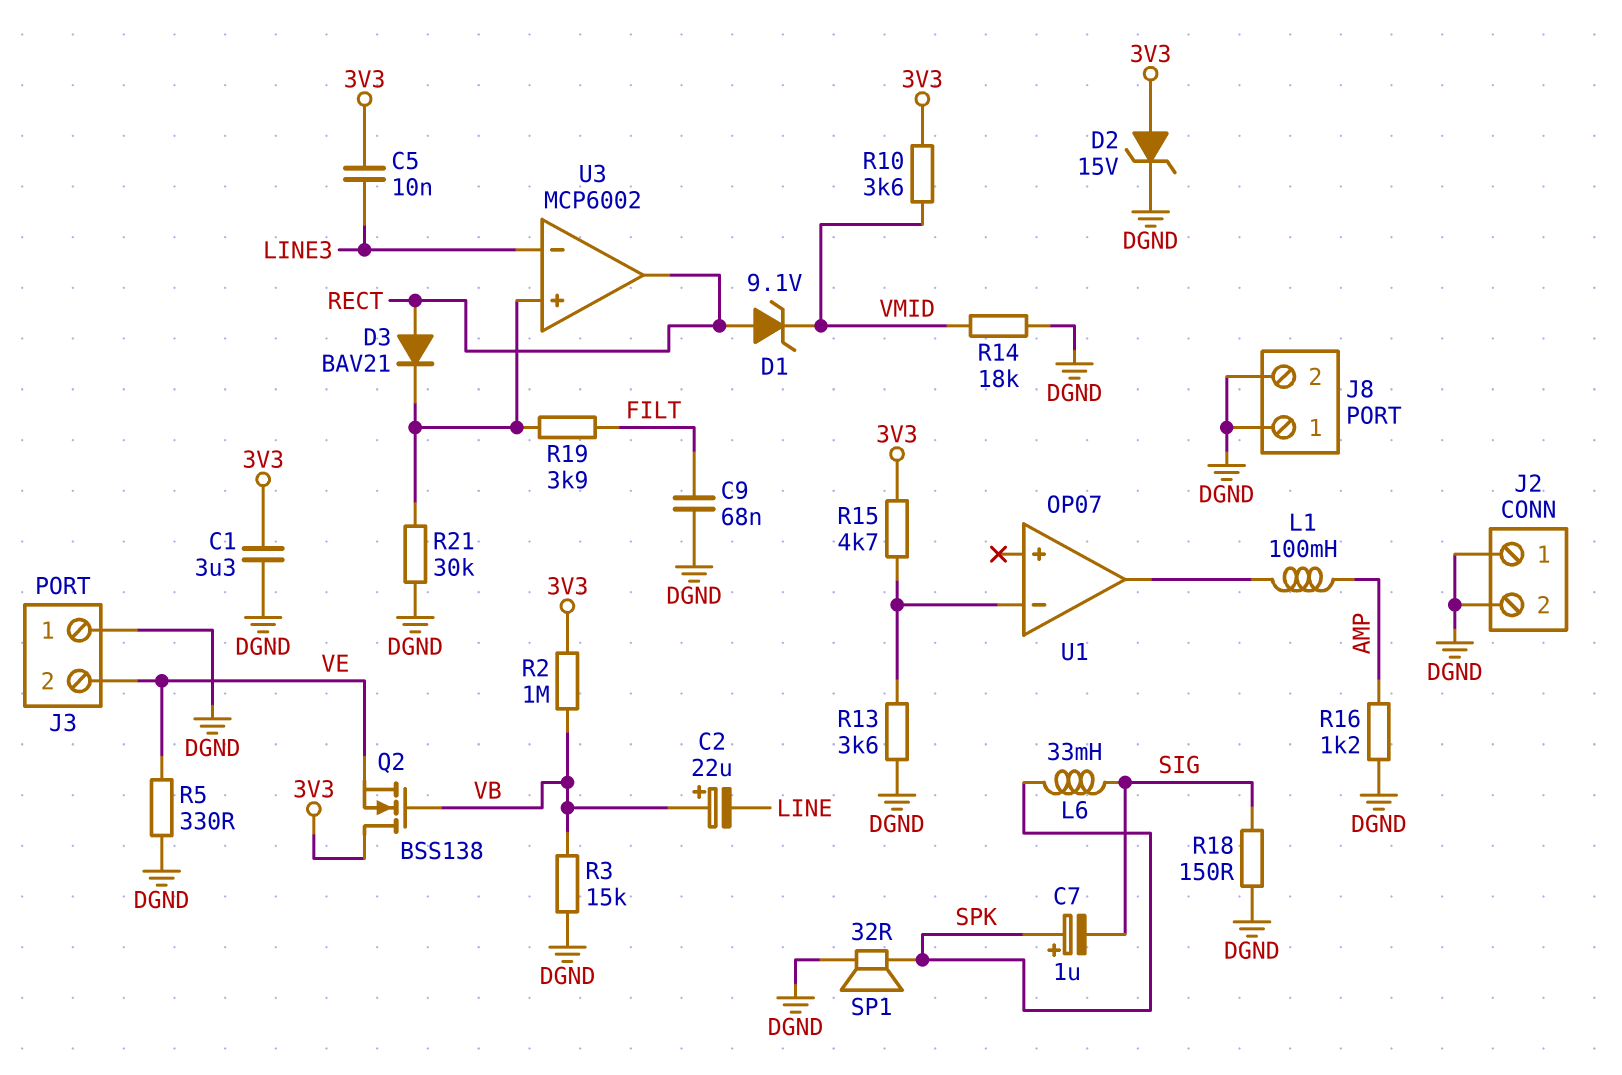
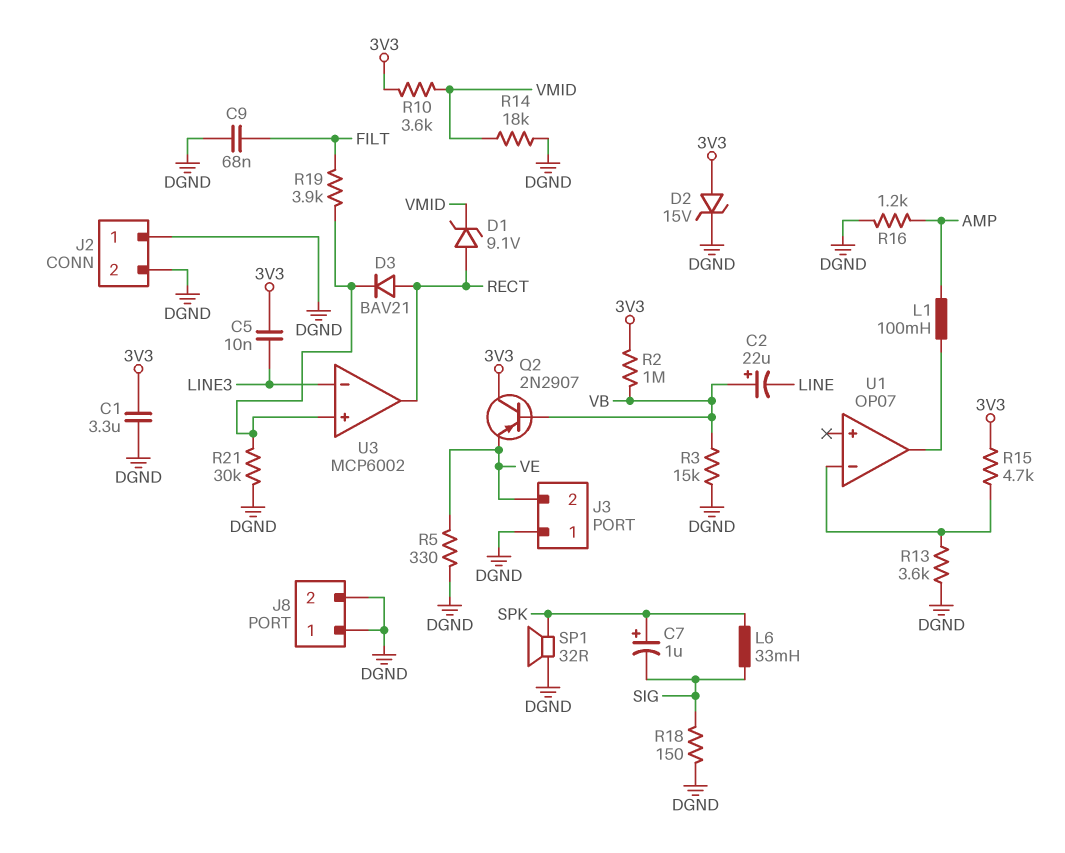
Q2: NMOS BSS138 (G VB, D 3V3, S VE) -> PNP 2N2907 (B VB, C 3V3, E VE)

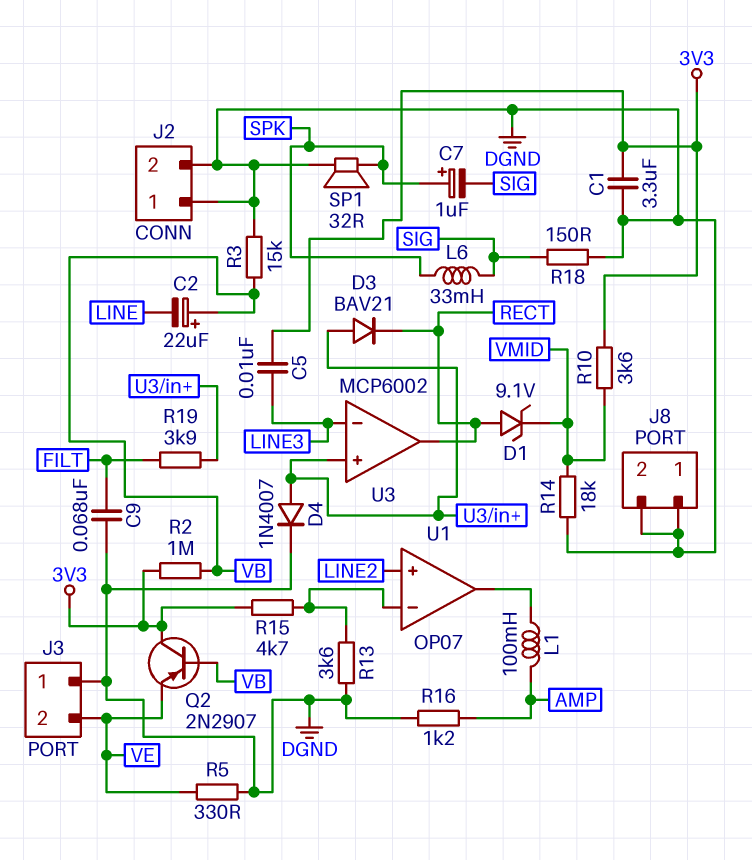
D2: zener 15V (A 3V3, K DGND) -> none
D3: diode BAV21 (A RECT, K U3/in+) -> diode BAV21 (A U3/in+, K RECT)
D4: none -> diode 1N4007 (A U3/in+, K DGND)
R21: 30k (DGND, U3/in+) -> none
U1 pin in+: none -> LINE2

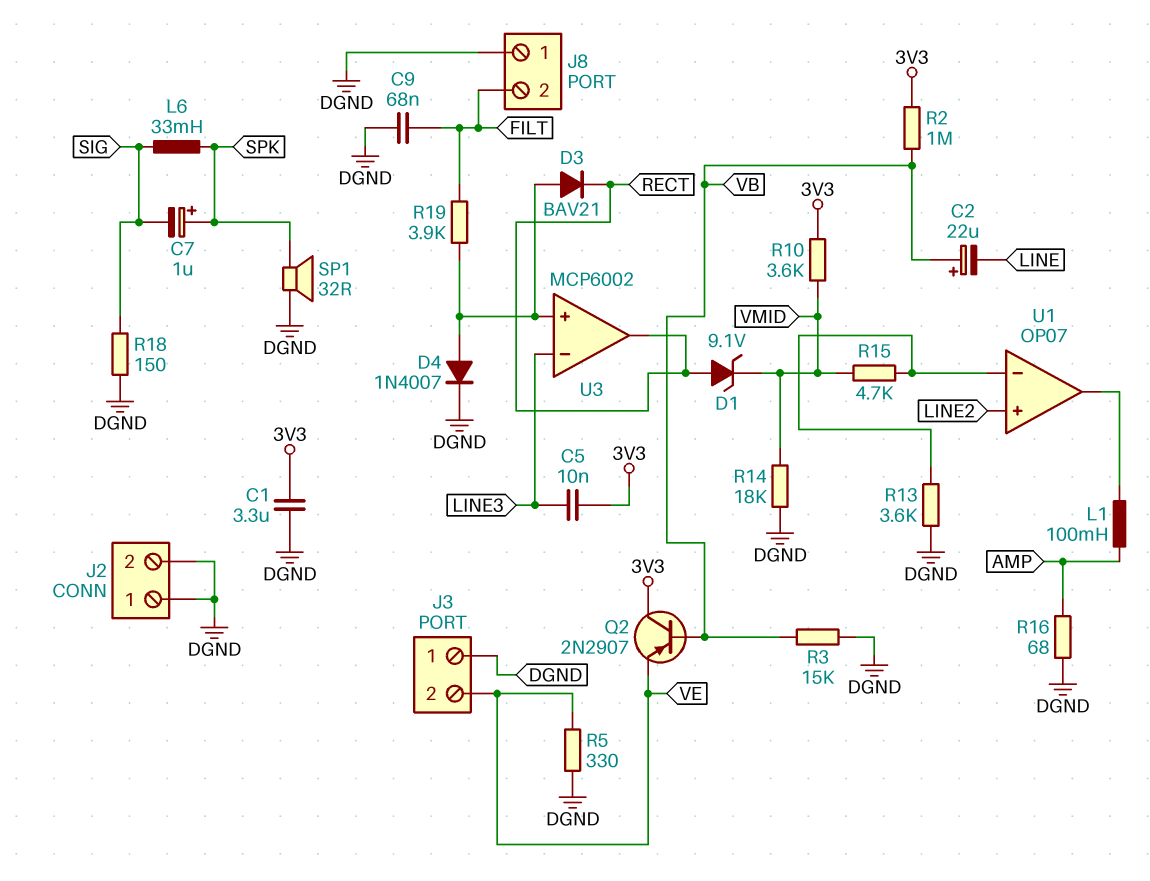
J8 pin 2: DGND -> FILT
R15: 4.7k (3V3, U1/in-) -> 4.7k (U1/in-, VMID)
R16: 1.2k (AMP, DGND) -> 68 (AMP, DGND)

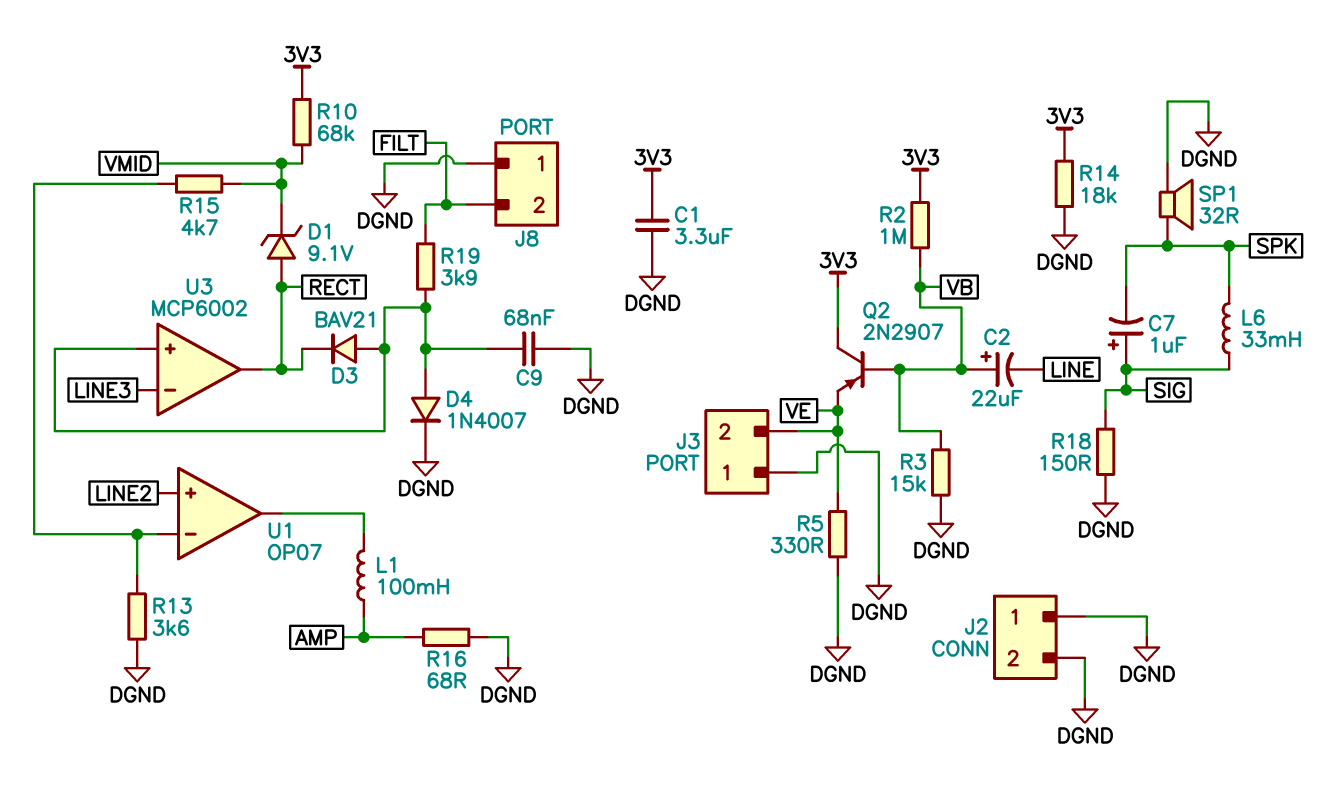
C5: 10nF (3V3, LINE3) -> none
C7: 1uF (plus SPK, minus SIG) -> 1uF (plus SIG, minus SPK)
C9: 68nF (DGND, FILT) -> 68nF (DGND, U3/in+)
R10: 3.6k (3V3, VMID) -> 68k (3V3, VMID)
R14: 18k (DGND, VMID) -> 18k (3V3, DGND)

